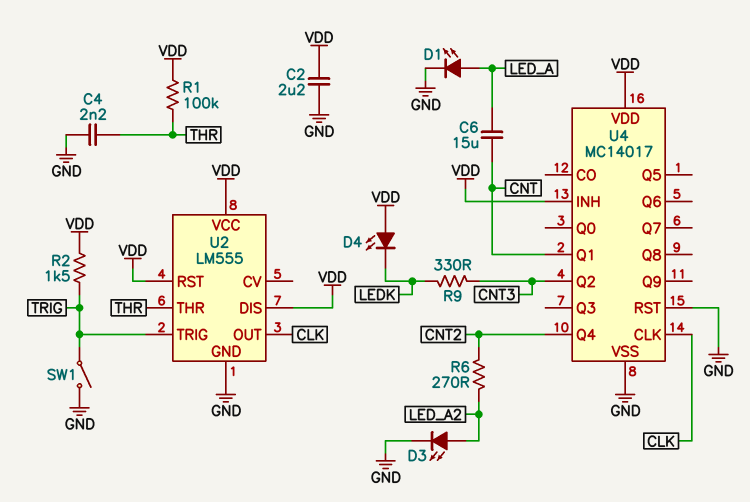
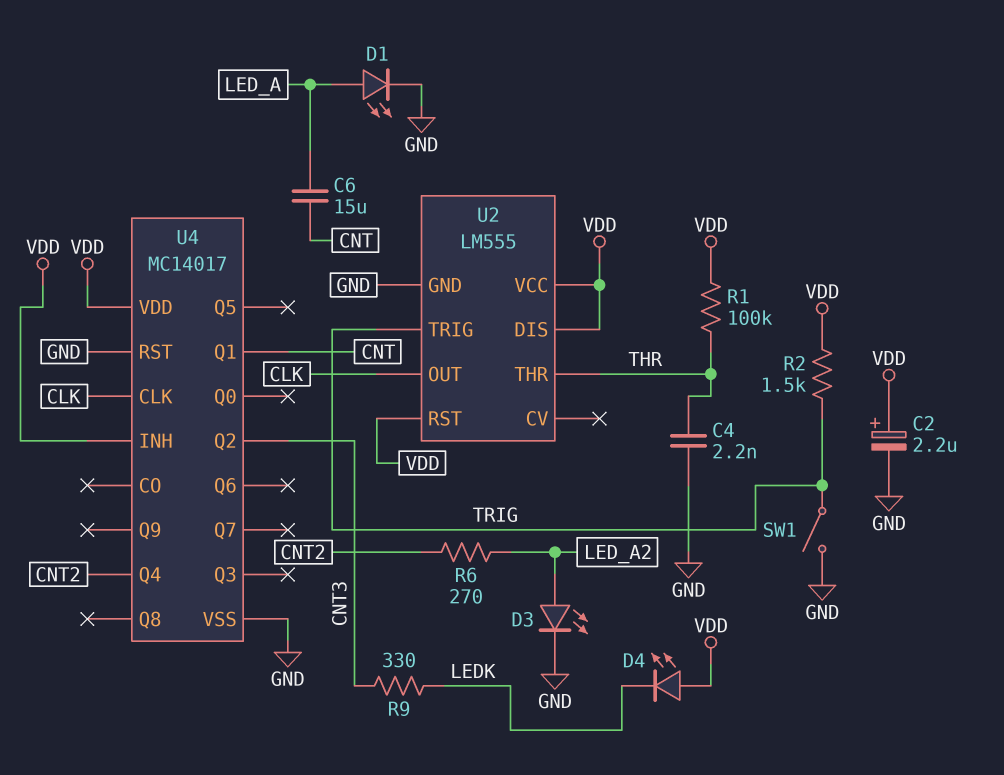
C2: 2.2uF (GND, VDD) -> 2.2uF (plus VDD, minus GND)

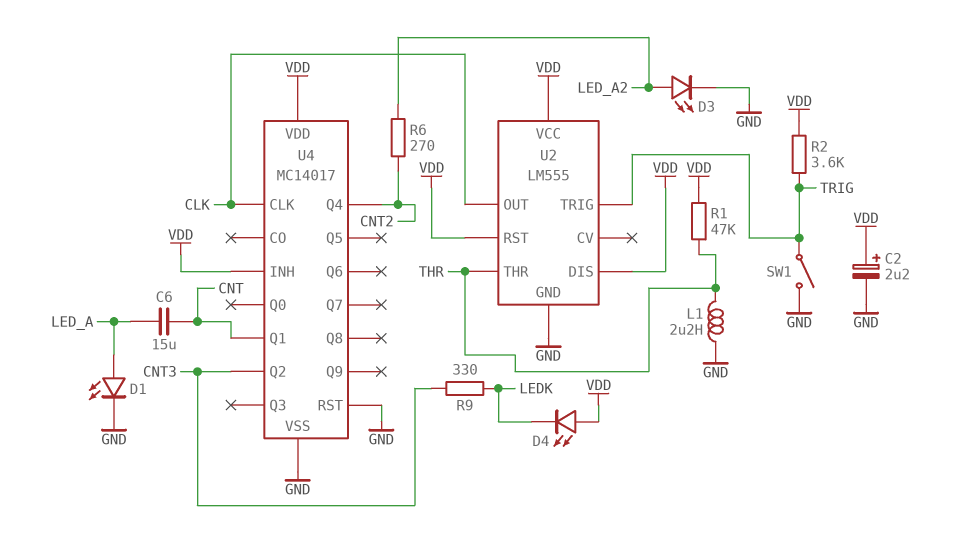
C4: 2.2nF (GND, THR) -> none
L1: none -> 2.2uH (GND, THR)
R1: 100k (THR, VDD) -> 47k (THR, VDD)
R2: 1.5k (TRIG, VDD) -> 3.6k (TRIG, VDD)

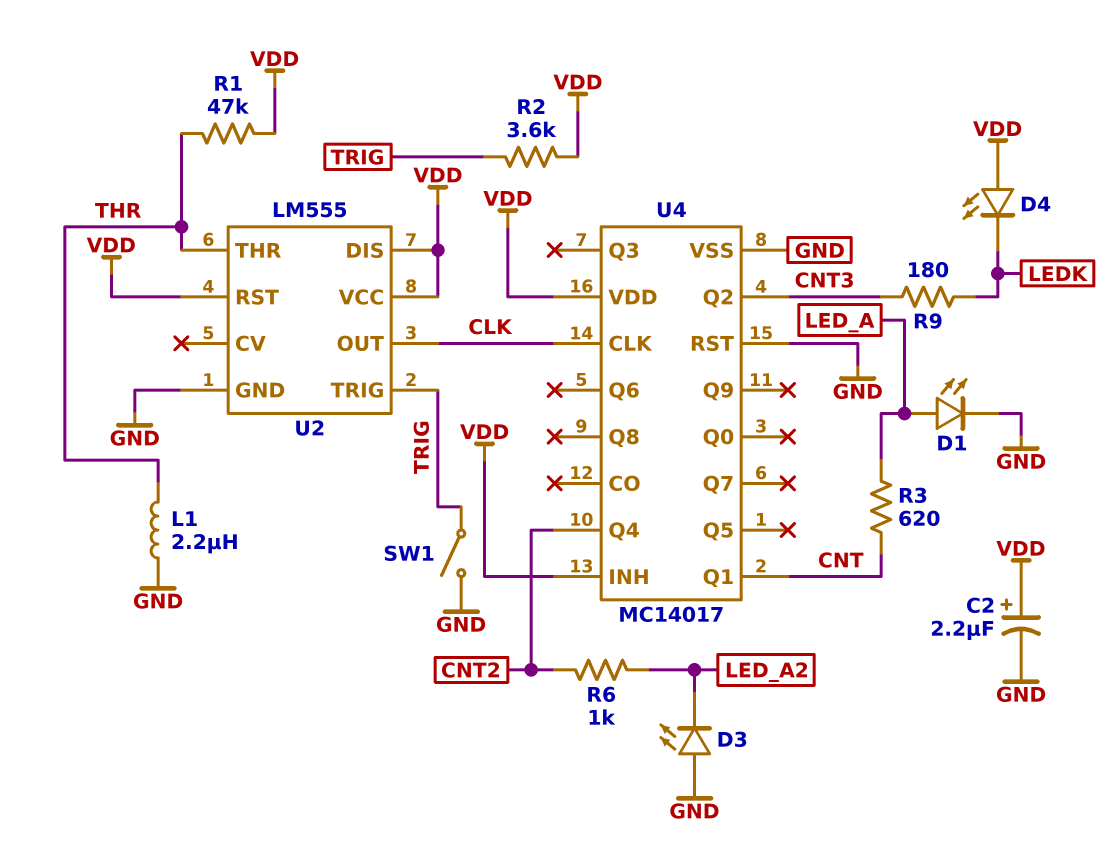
C6: 15uF (CNT, LED_A) -> none
D3: LED (A LED_A2, K GND) -> LED (A GND, K LED_A2)
R3: none -> 620 (CNT, LED_A)
R6: 270 (CNT2, LED_A2) -> 1k (CNT2, LED_A2)
R9: 330 (CNT3, LEDK) -> 180 (CNT3, LEDK)

